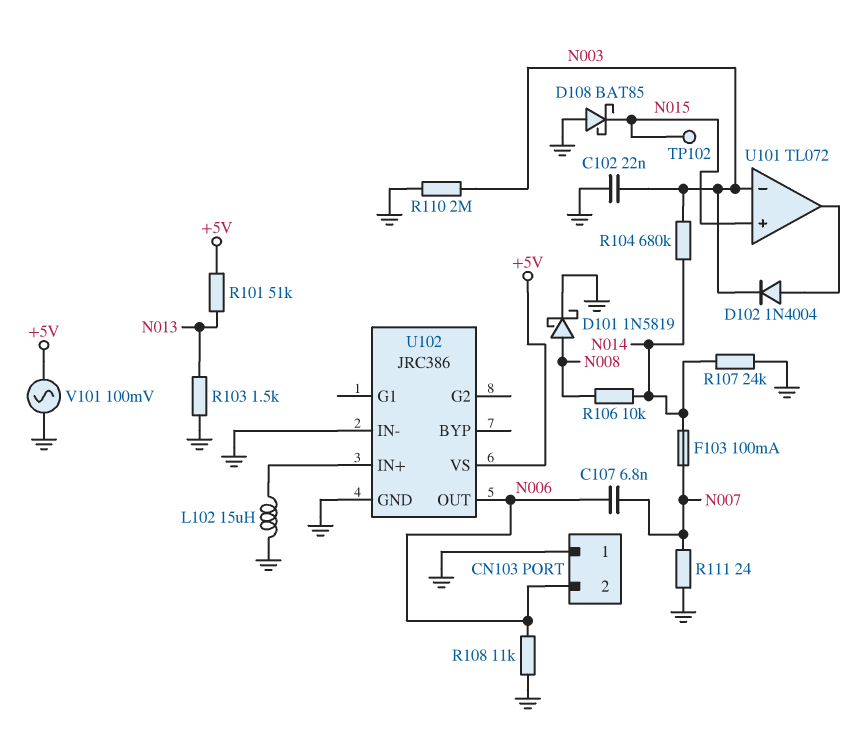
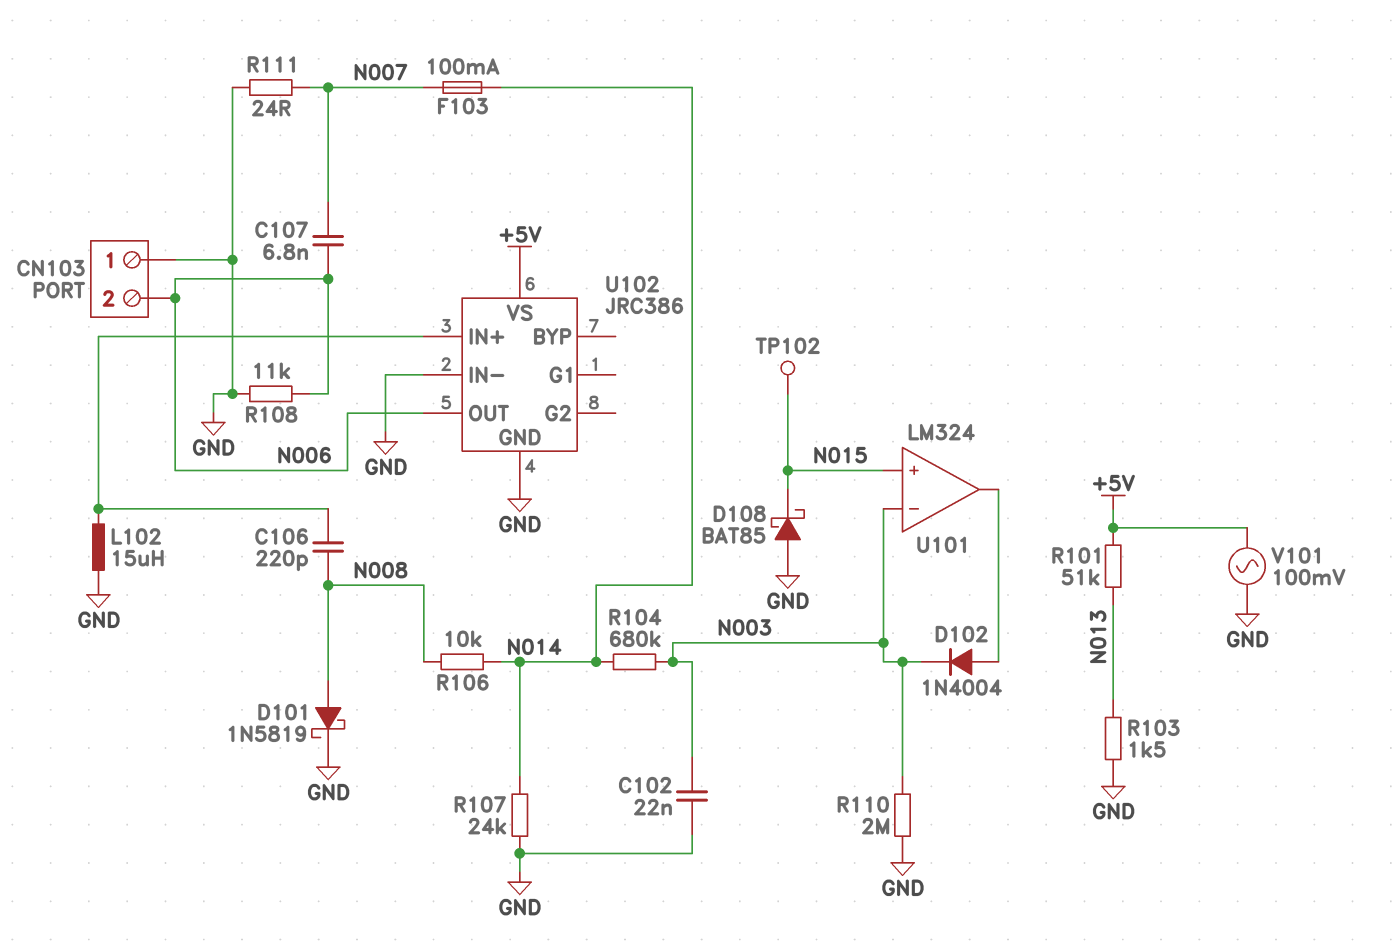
C106: none -> 220pF (N008, U102/IN+)
U101: TL072 -> LM324

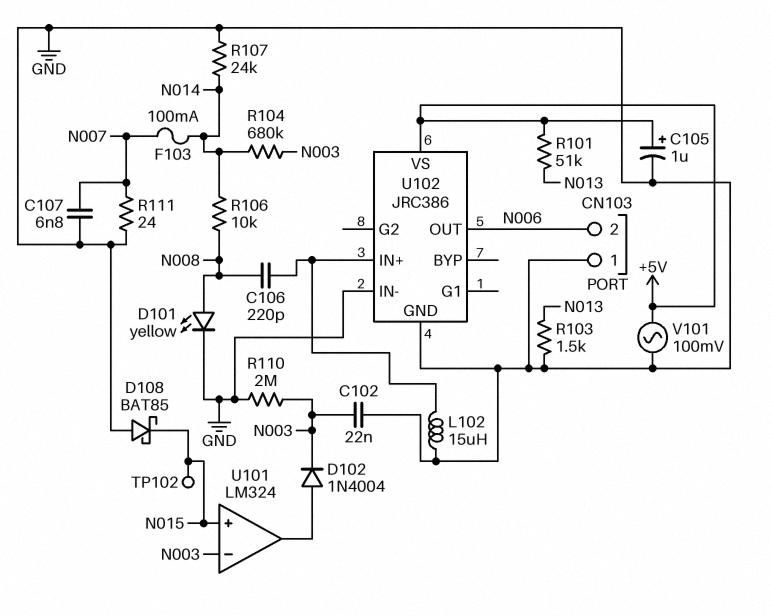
C105: none -> 1uF (plus +5V, minus GND)
C107: 6.8nF (N006, N007) -> 6.8nF (GND, N007)
D101: schottky 1N5819 (A N008, K GND) -> LED yellow (A N008, K GND)
R108: 11k (GND, N006) -> none

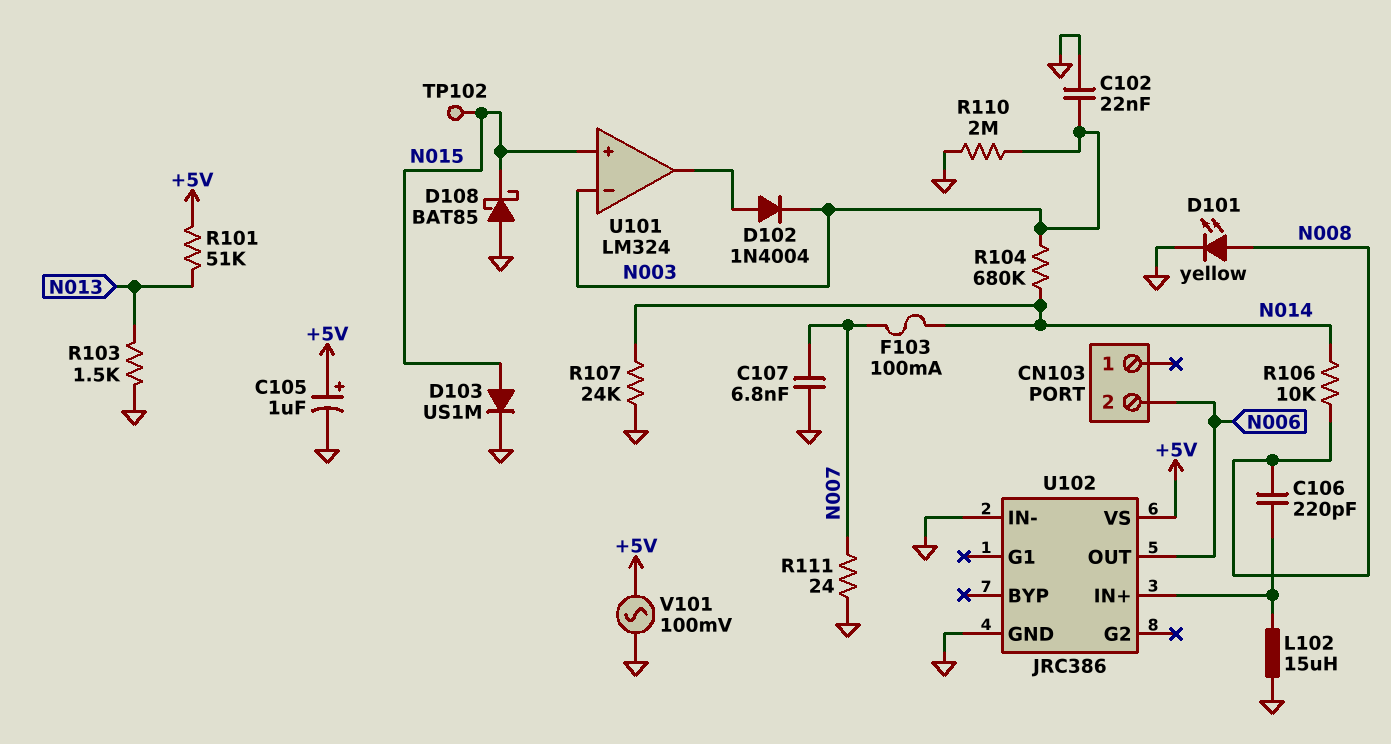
CN103 pin 1: GND -> none
D103: none -> diode US1M (A N015, K GND)

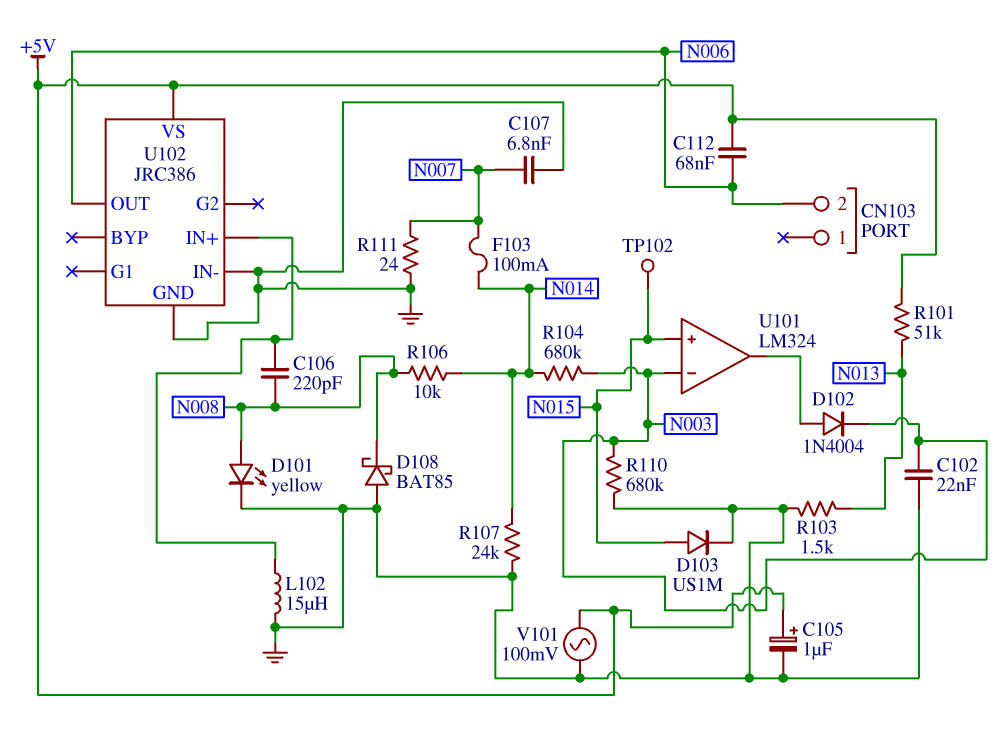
C112: none -> 68nF (+5V, N006)
D108: schottky BAT85 (A GND, K N015) -> schottky BAT85 (A GND, K N008)
R110: 2M (GND, N003) -> 680k (GND, N003)

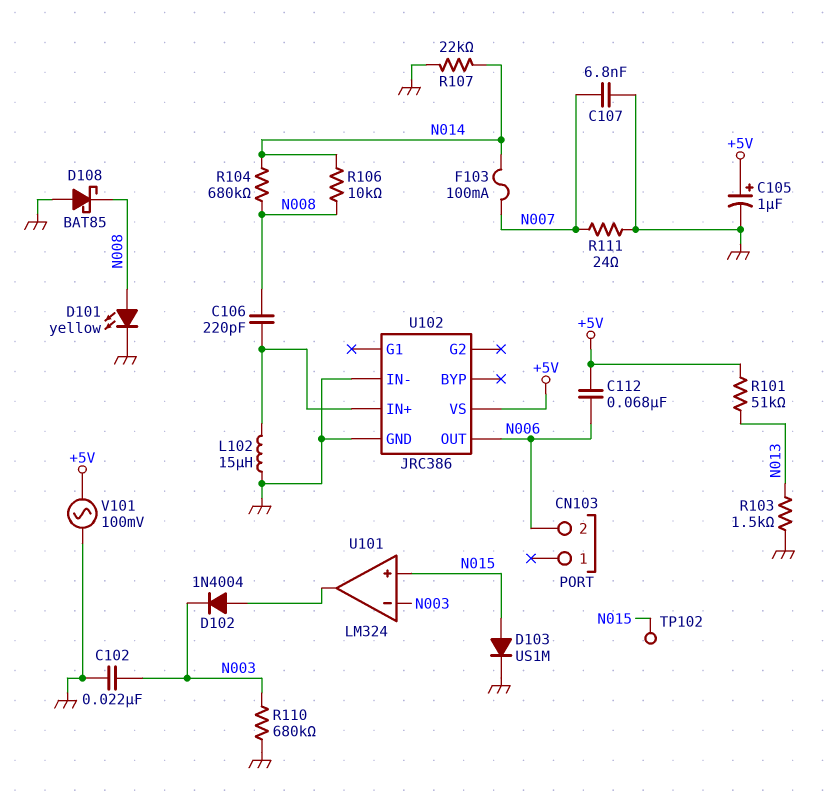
R104: 680k (N003, N014) -> 680k (N008, N014)
R107: 24k (GND, N014) -> 22k (GND, N014)

